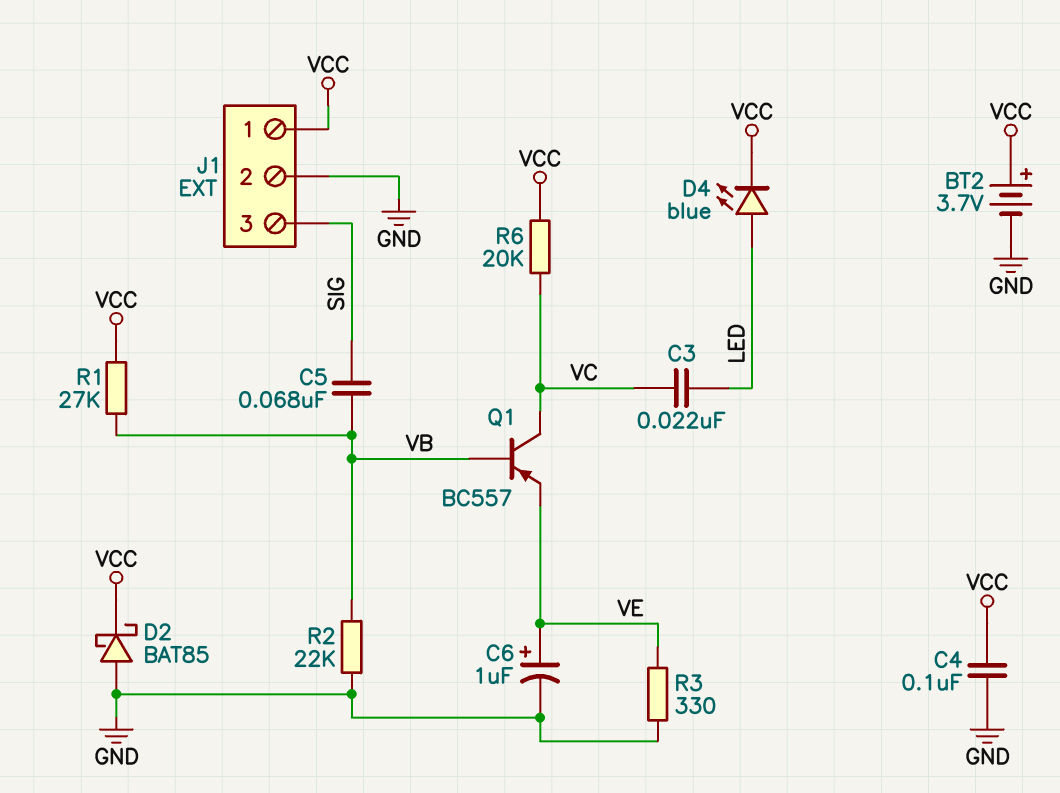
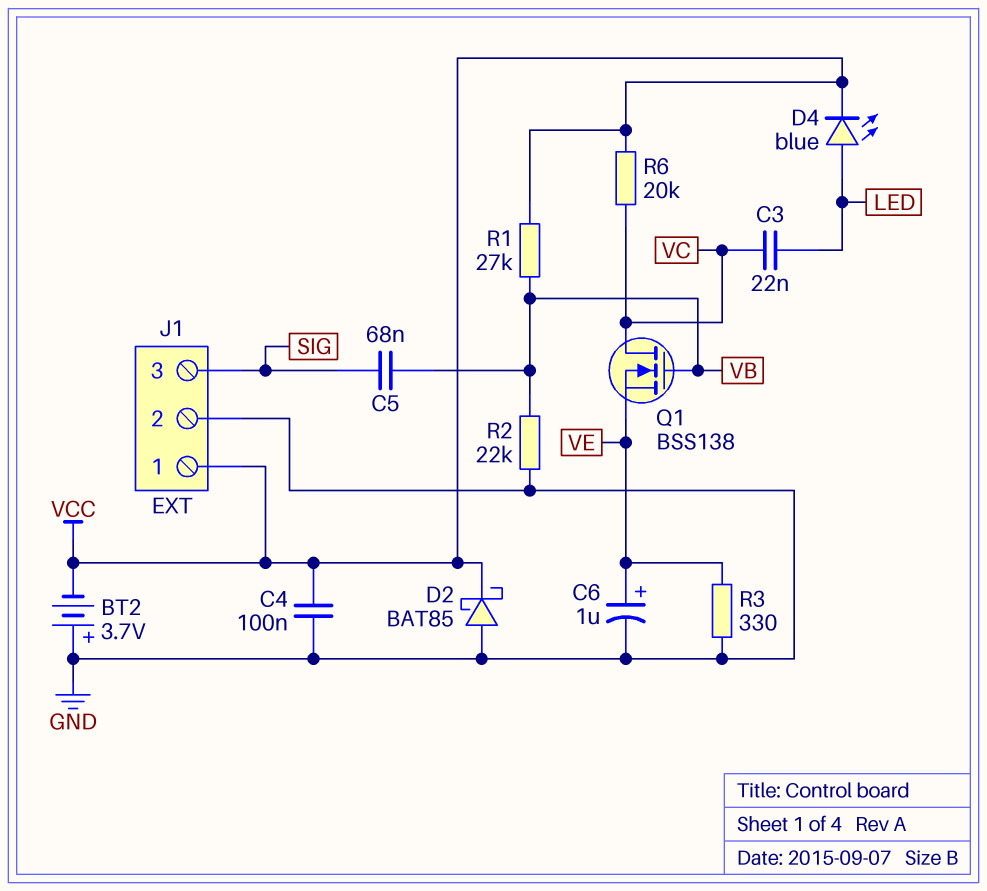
BT2: 3.7V (plus VCC, minus GND) -> 3.7V (plus GND, minus VCC)
Q1: PNP BC557 (B VB, C VC, E VE) -> NMOS BSS138 (G VB, D VC, S VE)

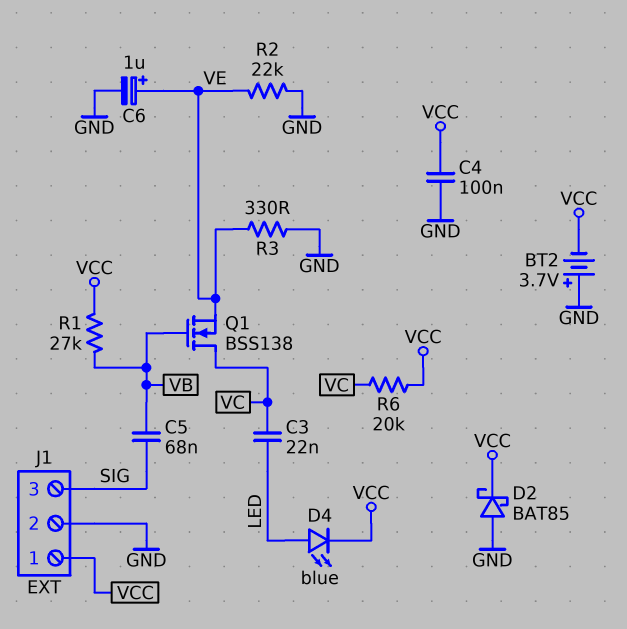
R2: 22k (GND, VB) -> 22k (GND, VE)

